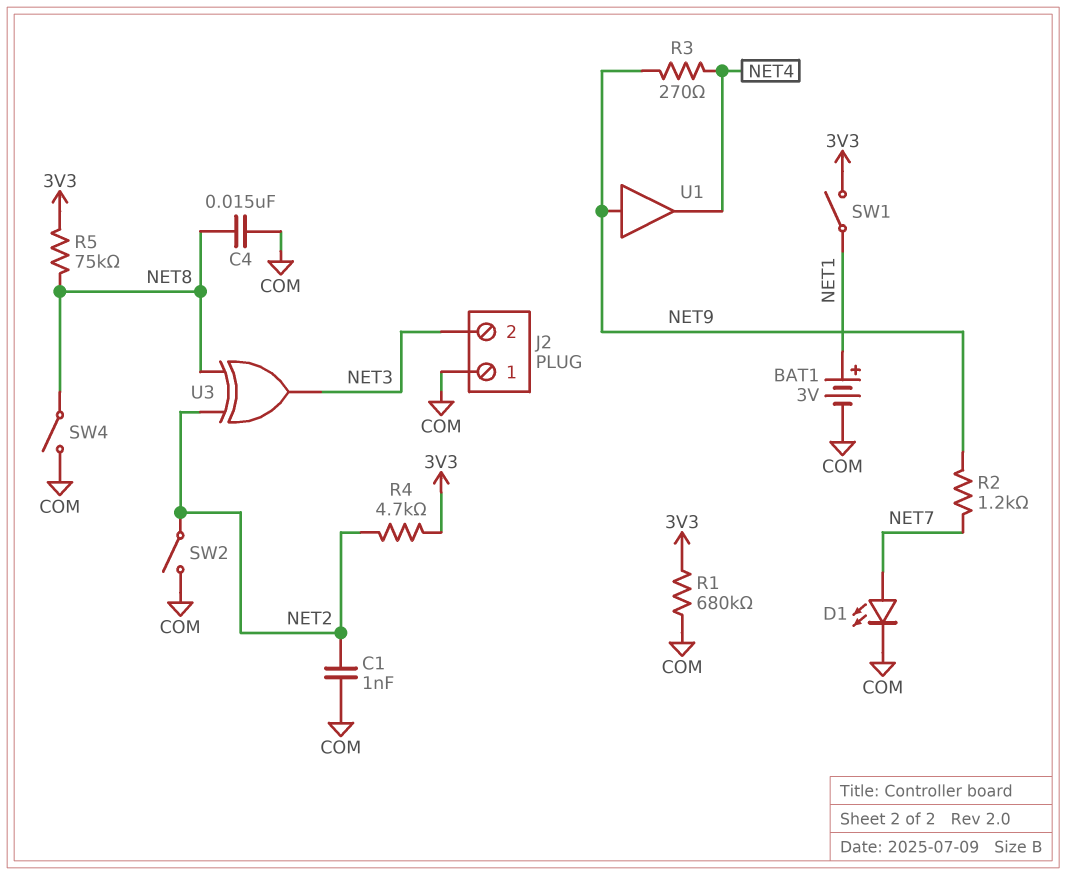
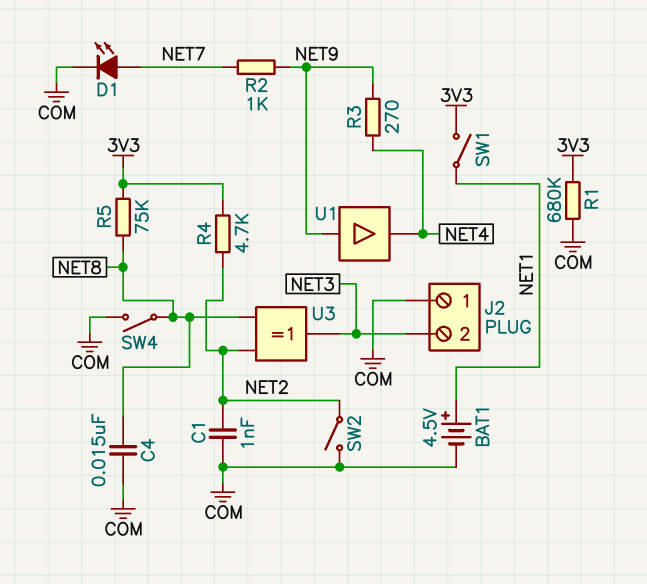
BAT1: 3V (plus NET1, minus COM) -> 4.5V (plus NET1, minus COM)
R2: 1.2k (NET7, NET9) -> 1k (NET7, NET9)

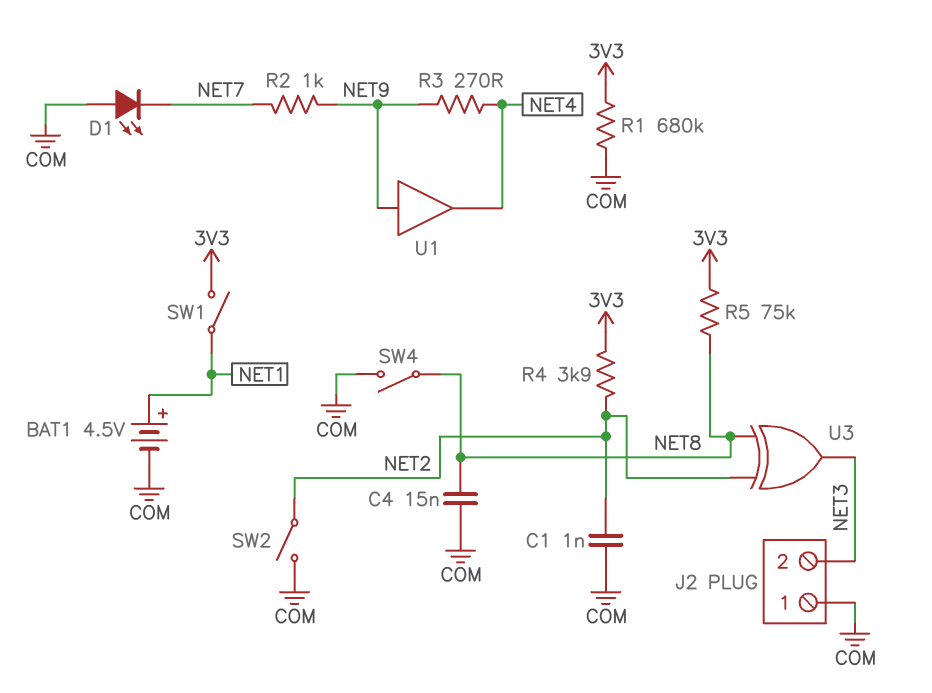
D1: LED (A NET7, K COM) -> LED (A COM, K NET7)
R4: 4.7k (3V3, NET2) -> 3.9k (3V3, NET2)

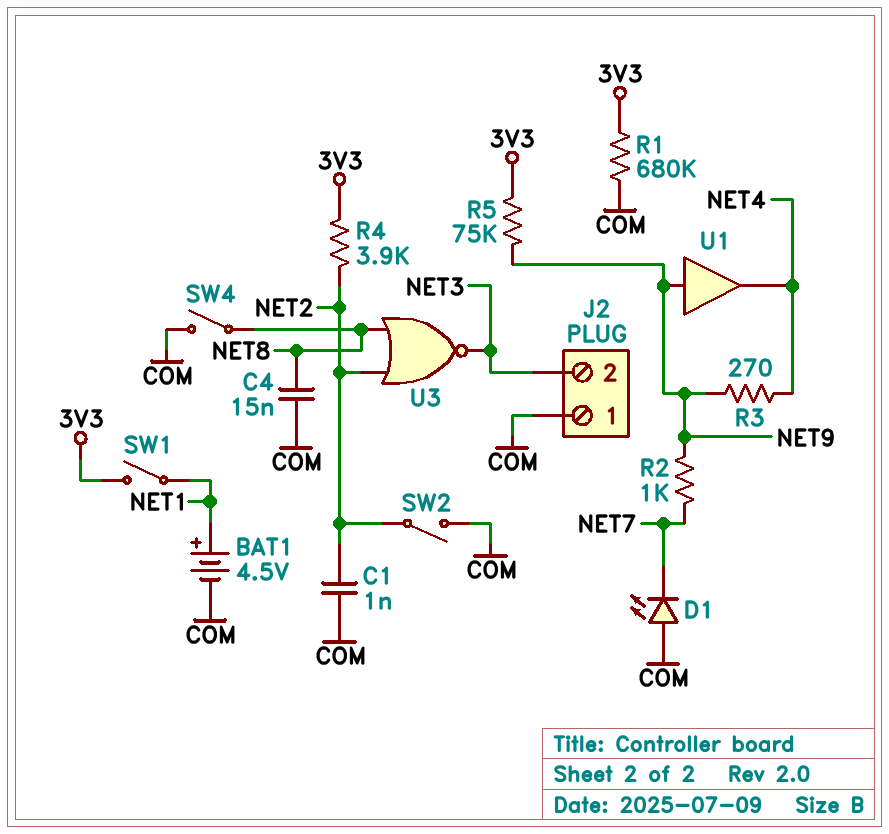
R5: 75k (3V3, NET8) -> 75k (3V3, NET9)
U3: XOR (in NET2, in NET8, out NET3) -> NOR (in NET2, in NET8, out NET3)

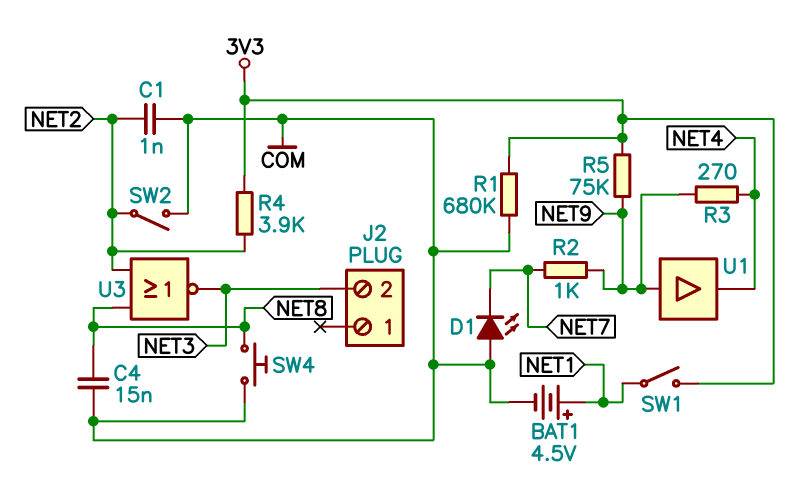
J2 pin 1: COM -> none
SW4: switch (COM, NET8) -> button (COM, NET8)

